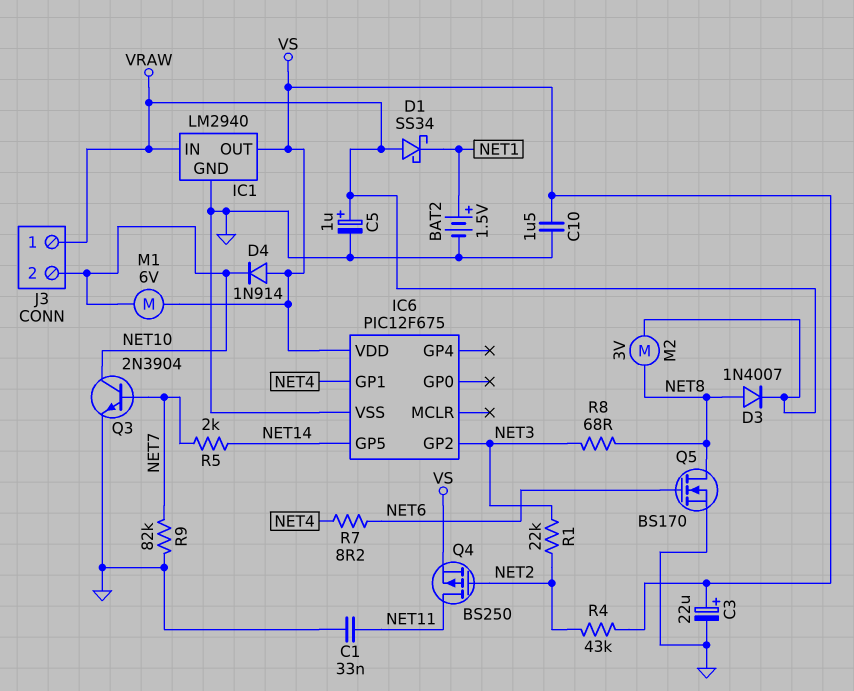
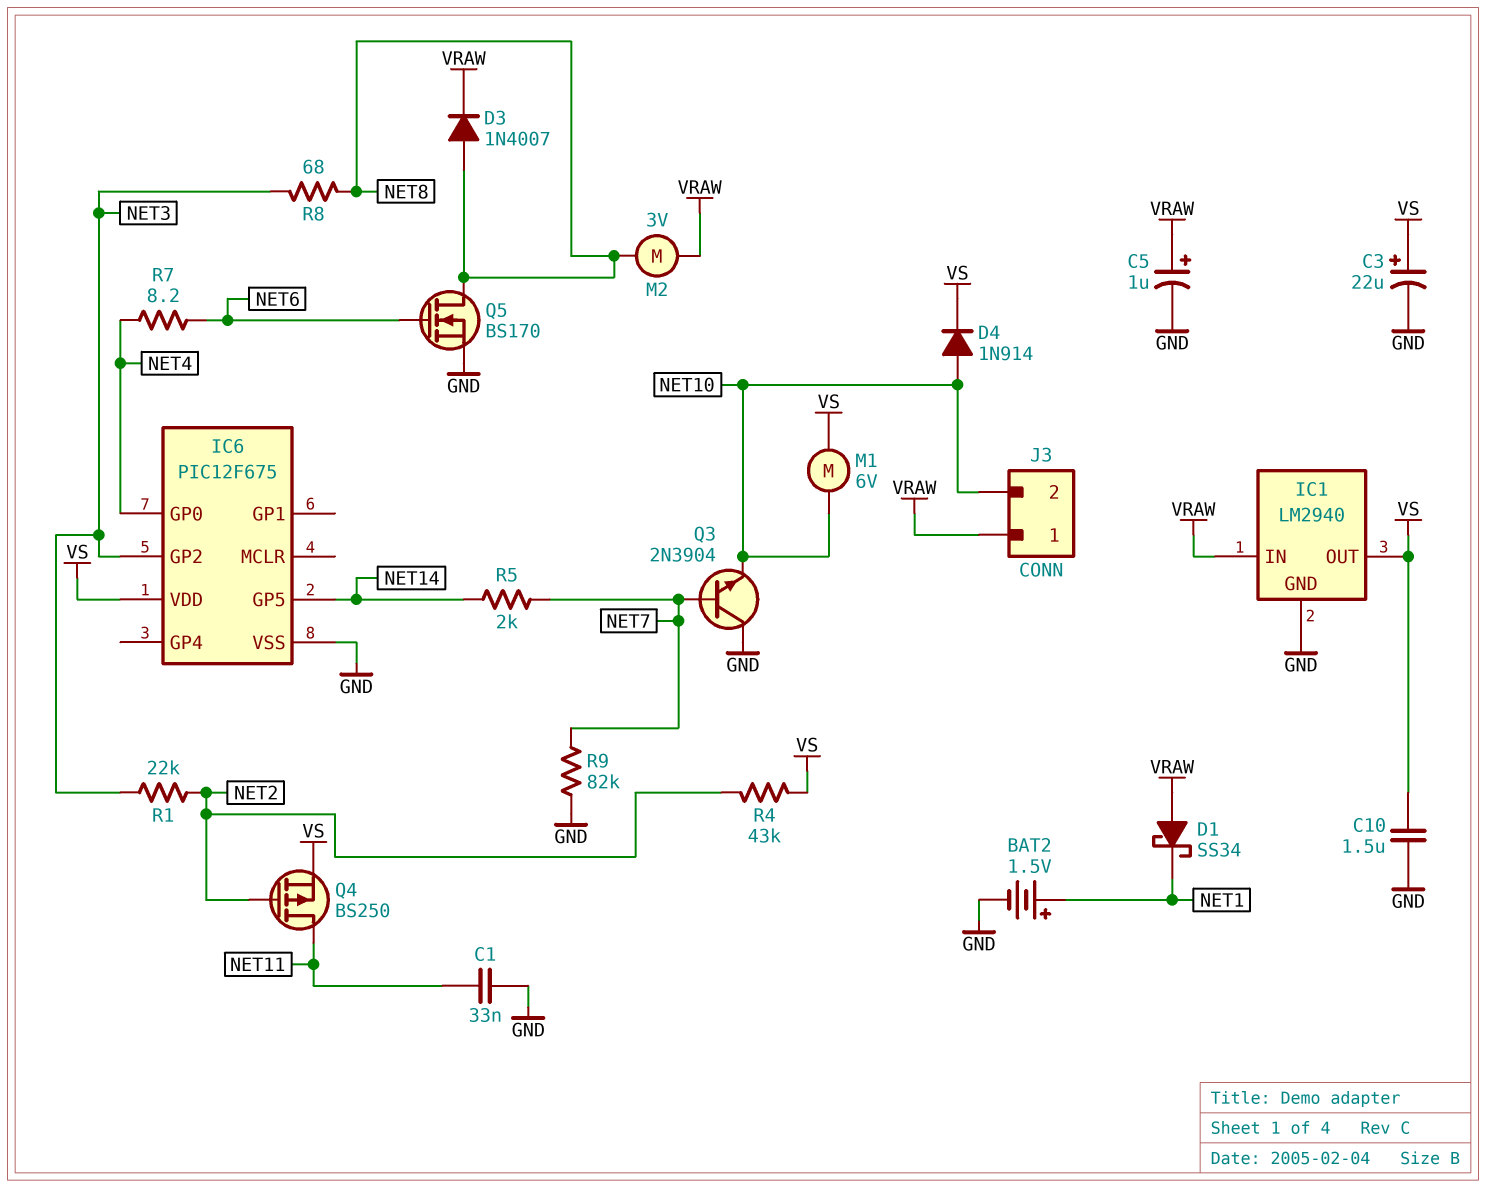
D4: diode 1N914 (A VS, K NET10) -> diode 1N914 (A NET10, K VS)
IC6 pin GP0: none -> NET4
IC6 pin GP1: NET4 -> none
Q3: NPN 2N3904 (B NET7, C NET10, E GND) -> NPN 2N3904 (B NET7, C GND, E NET10)

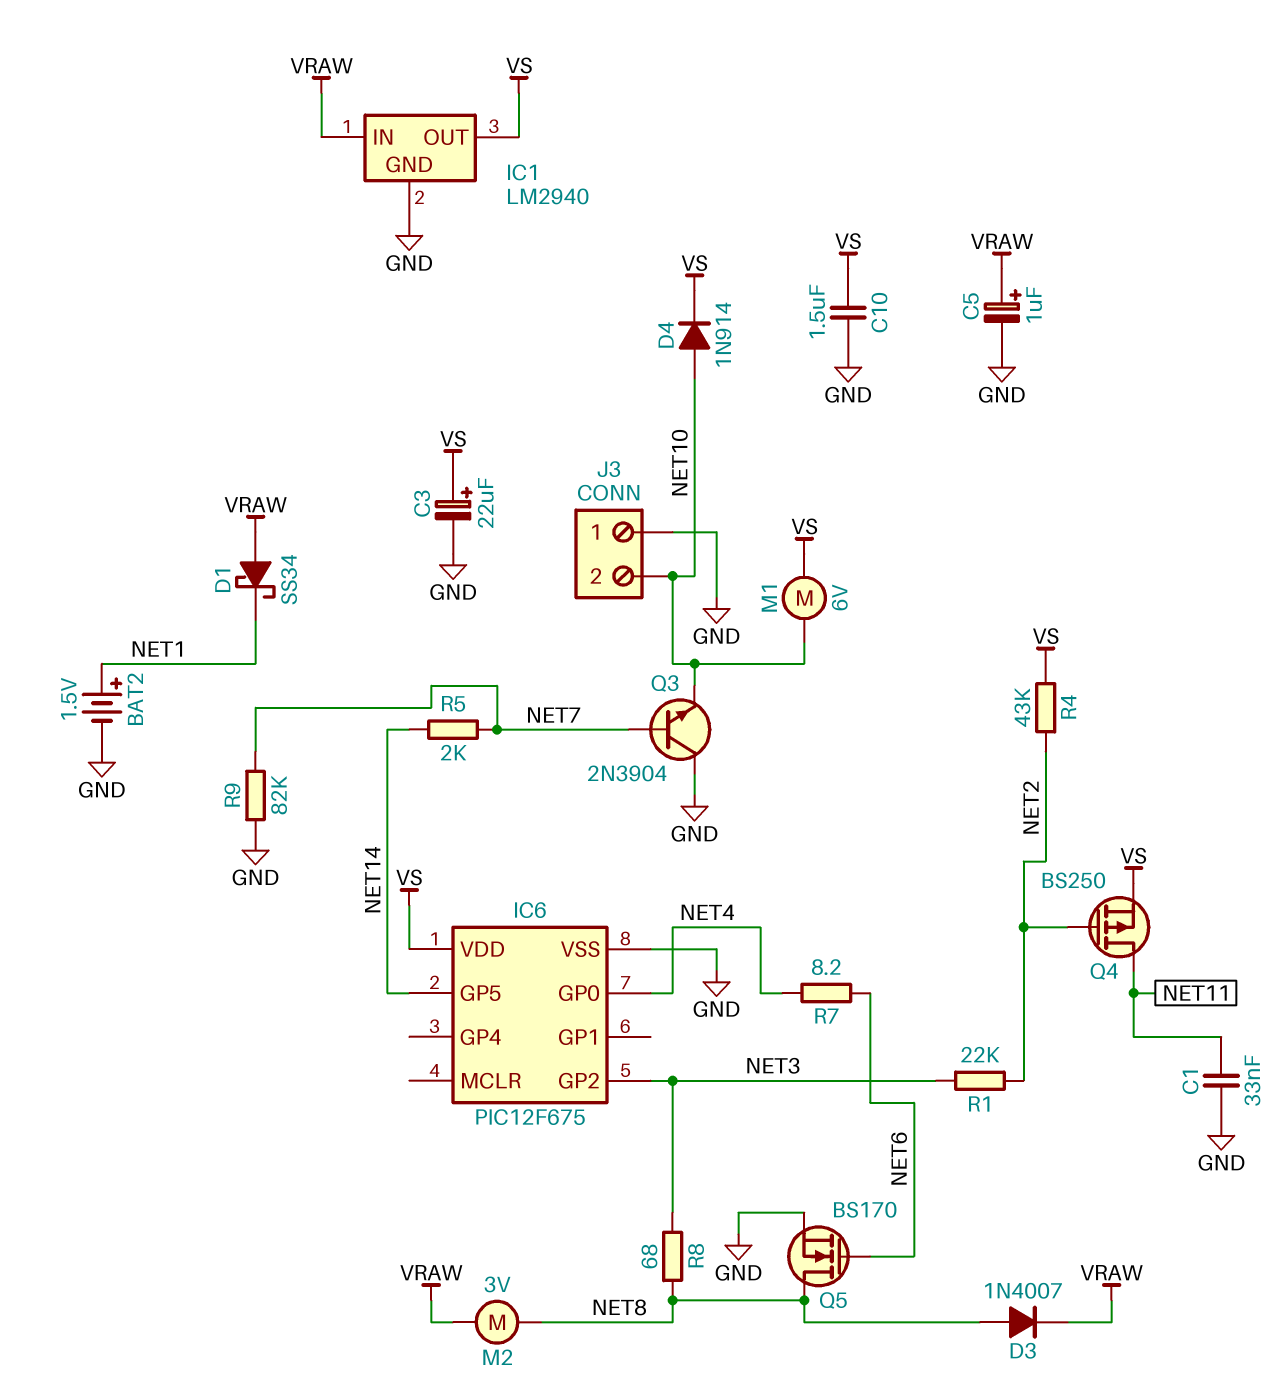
J3 pin 1: VRAW -> GND

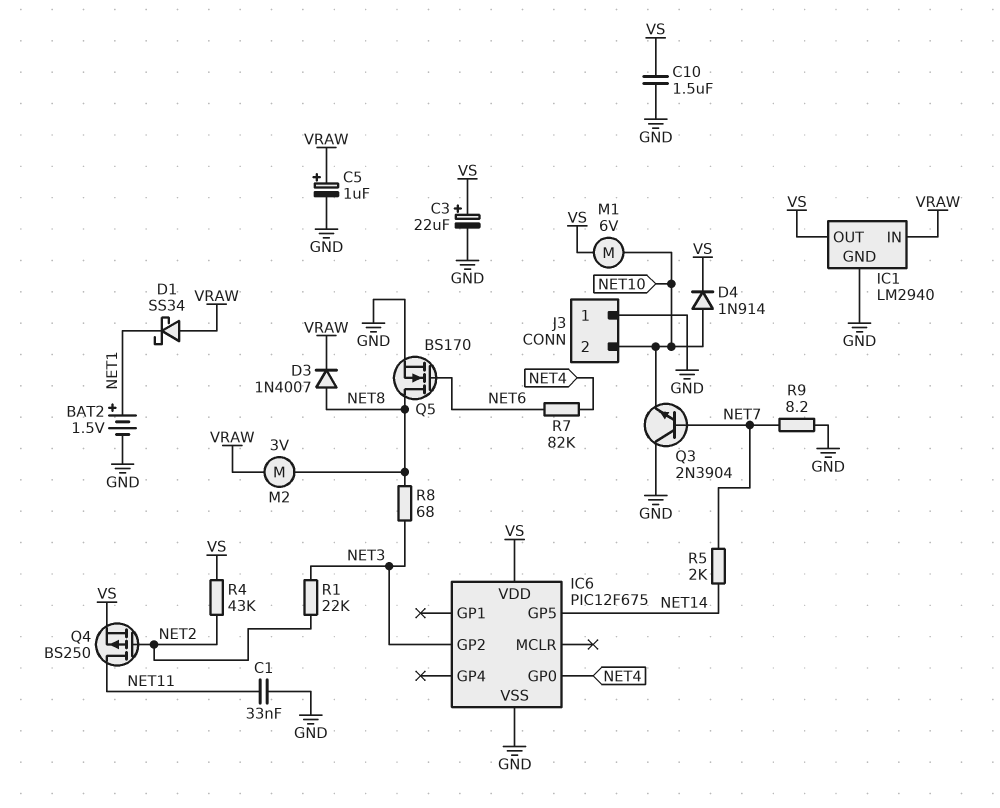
R7: 8.2 (NET4, NET6) -> 82k (NET4, NET6)
R9: 82k (GND, NET7) -> 8.2 (GND, NET7)

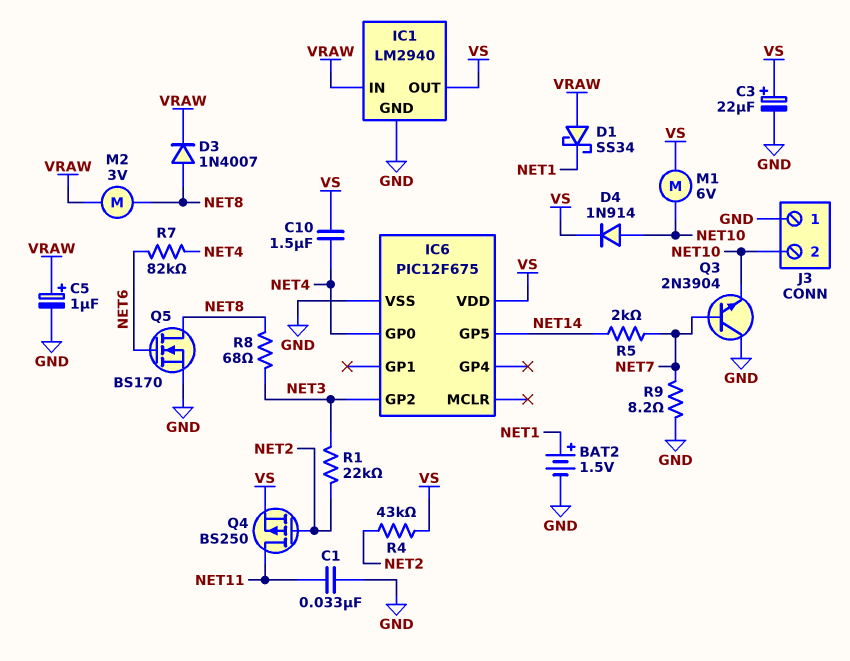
C10: 1.5uF (GND, VS) -> 1.5uF (NET4, VS)

